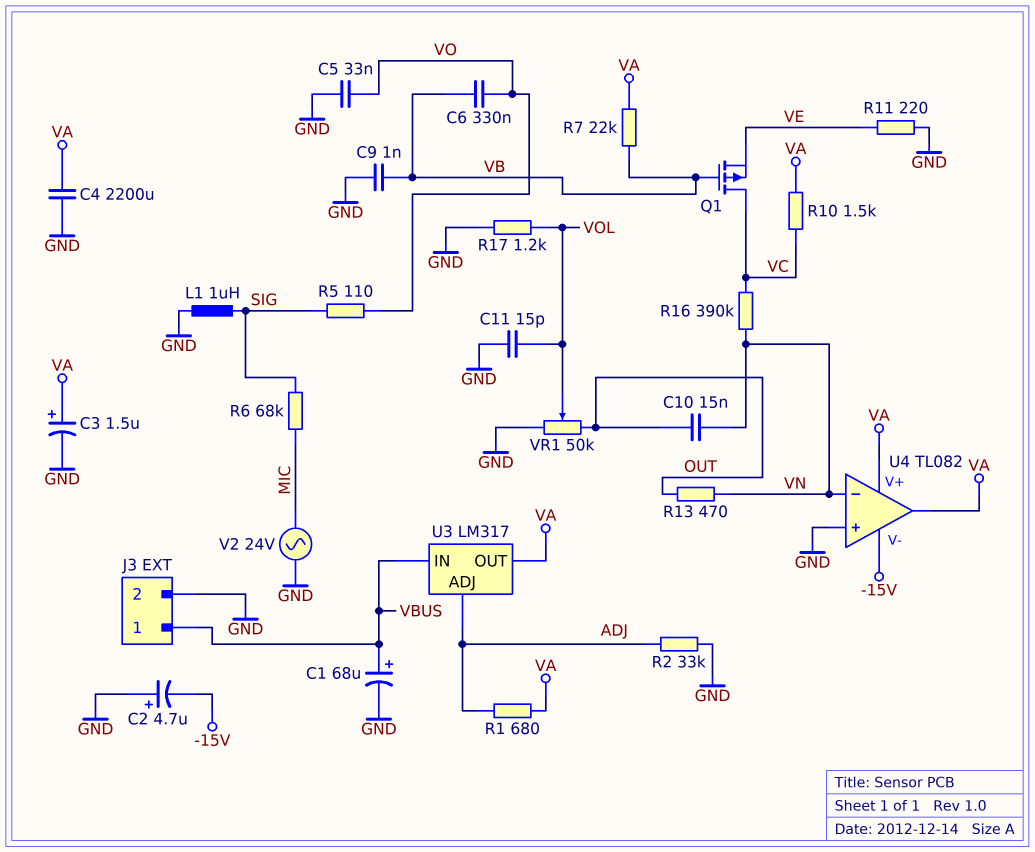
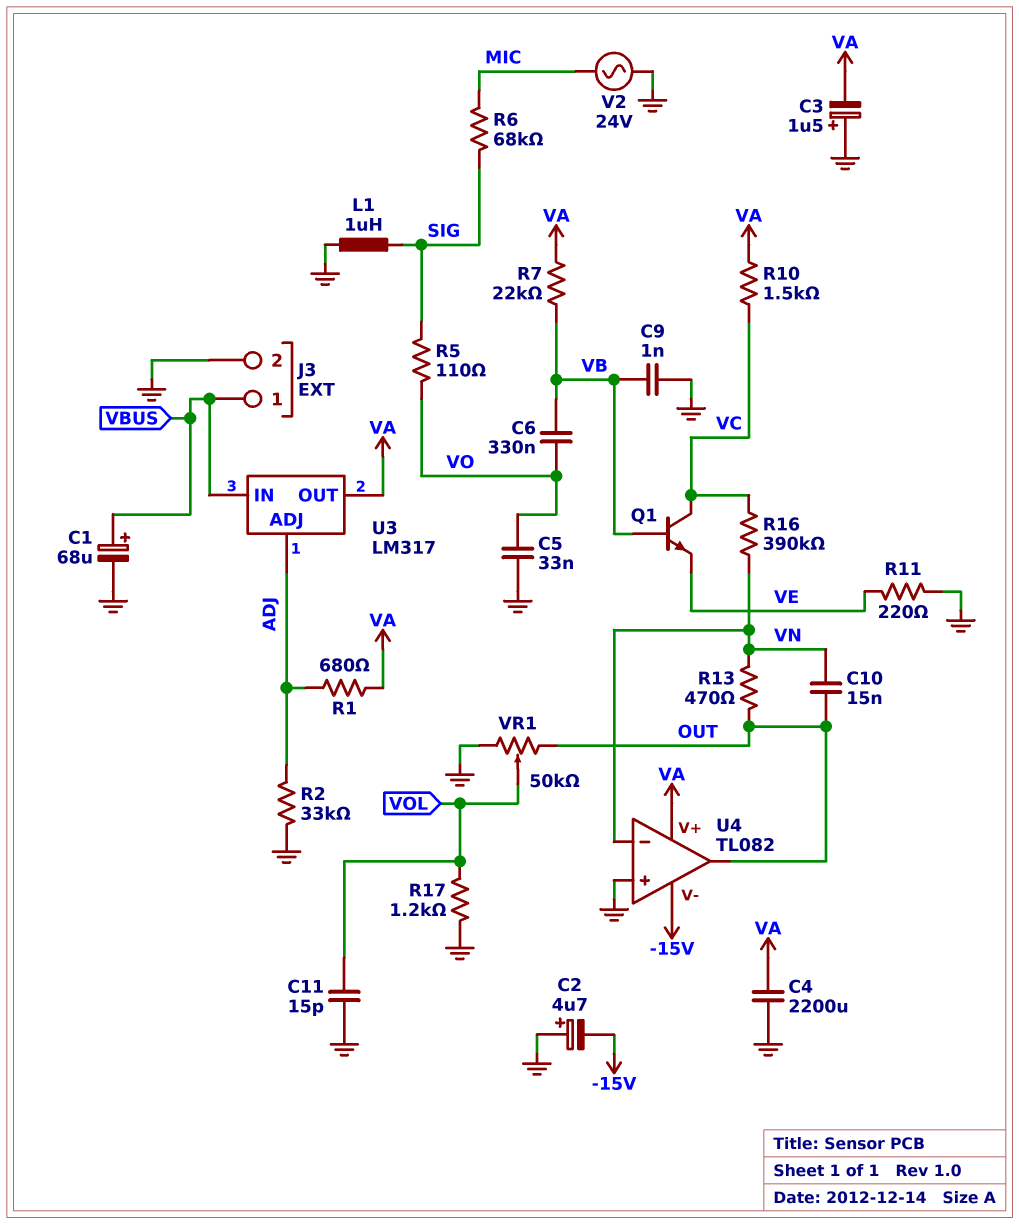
C3: 1.5uF (plus VA, minus GND) -> 1.5uF (plus GND, minus VA)
Q1: PMOS (G VB, D VC, S VE) -> NPN (B VB, C VC, E VE)
U4 pin out: VA -> OUT

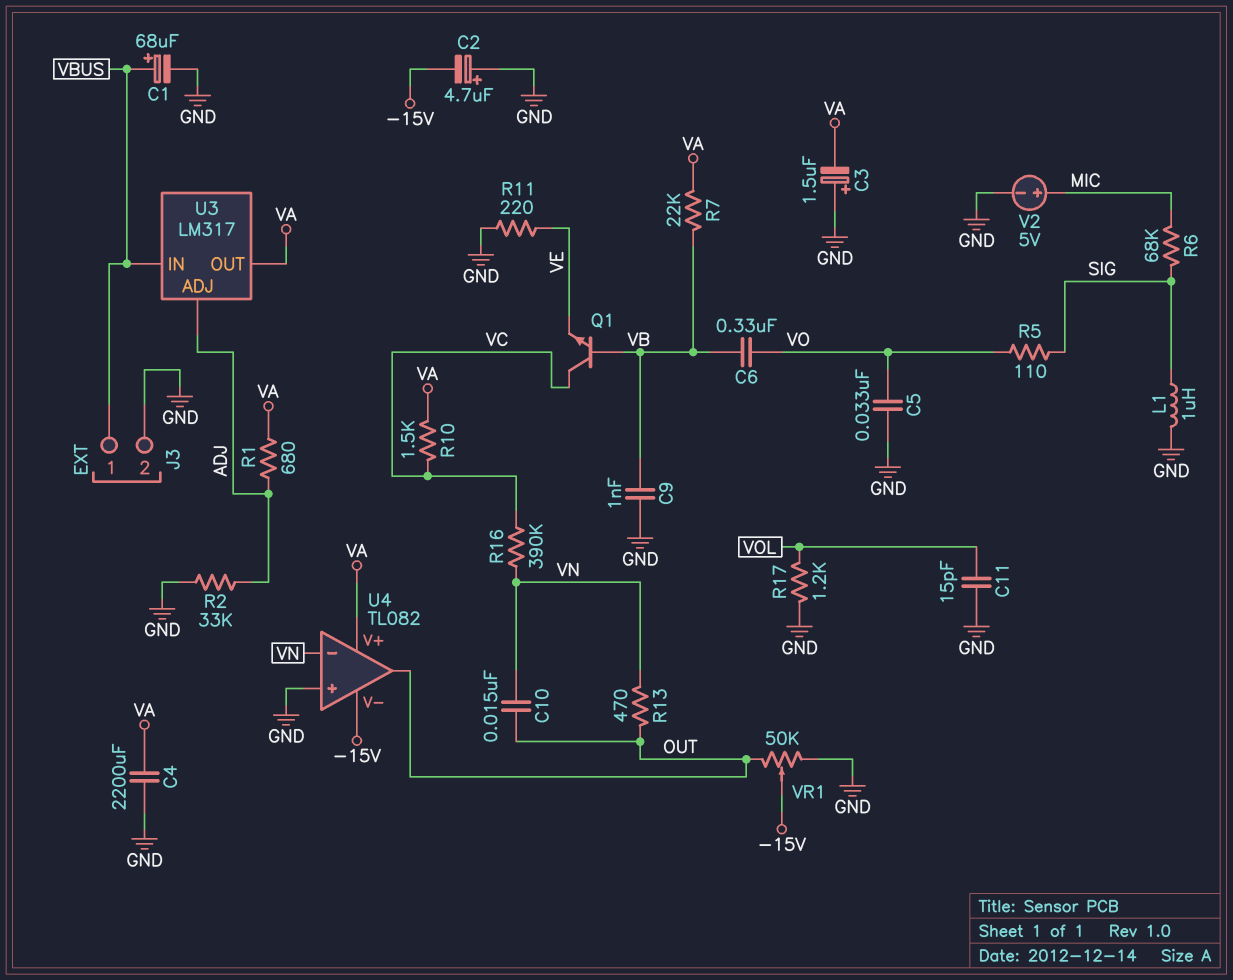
V2: AC 24V (GND, MIC) -> 5V (plus MIC, minus GND)
VR1: 50k (GND, OUT, wiper VOL) -> 50k (GND, OUT, wiper -15V)

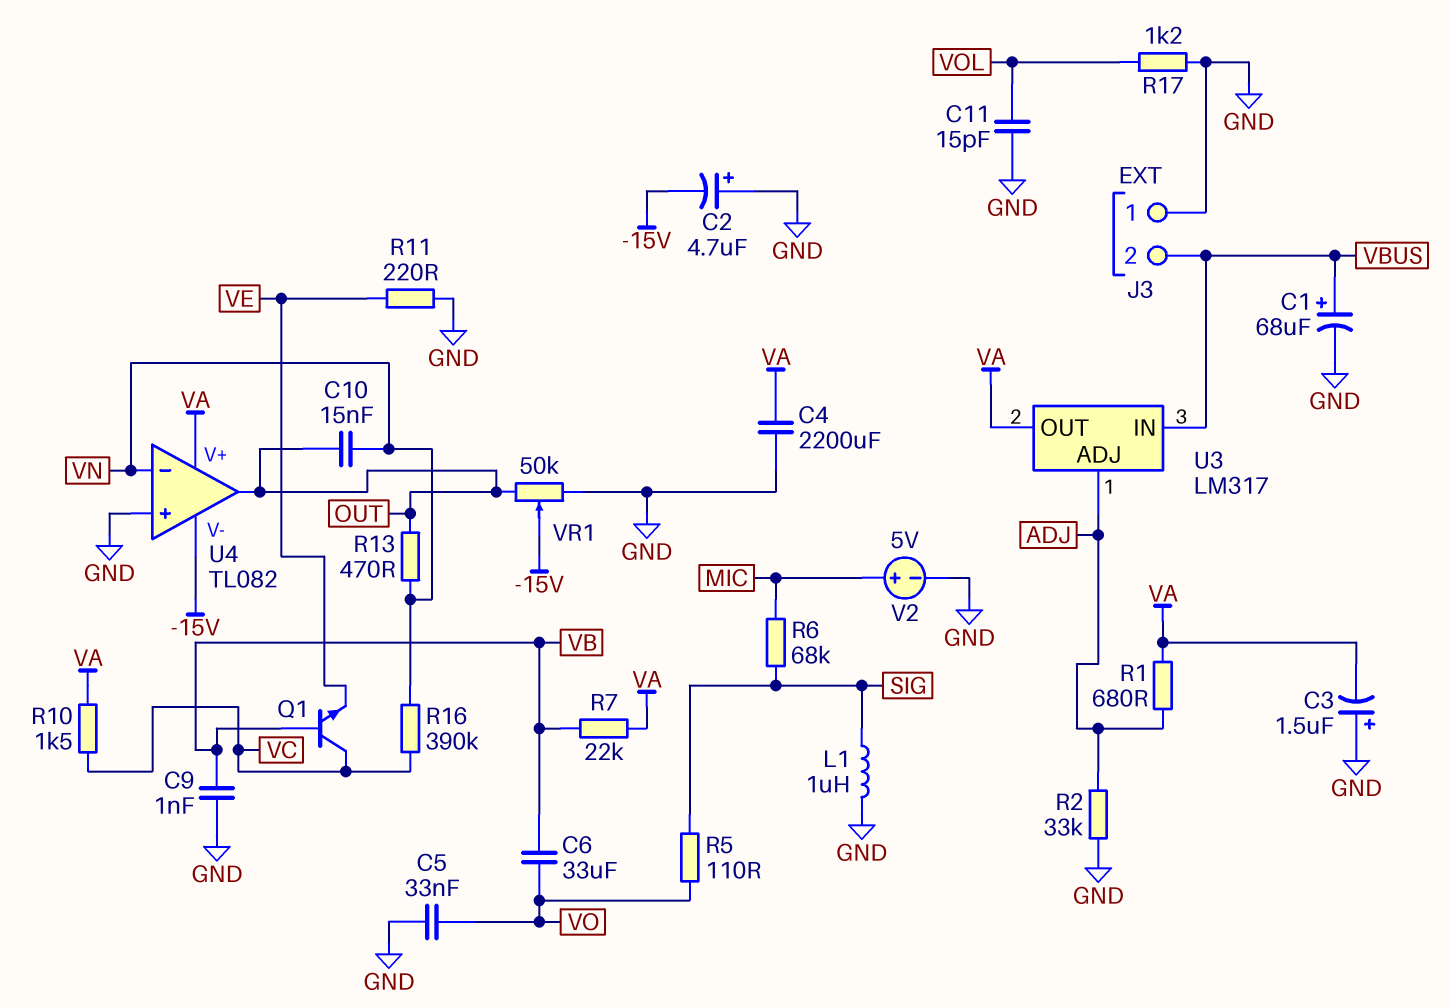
C6: 330nF (VB, VO) -> 33uF (VB, VO)
J3 pin 1: VBUS -> GND
J3 pin 2: GND -> VBUS

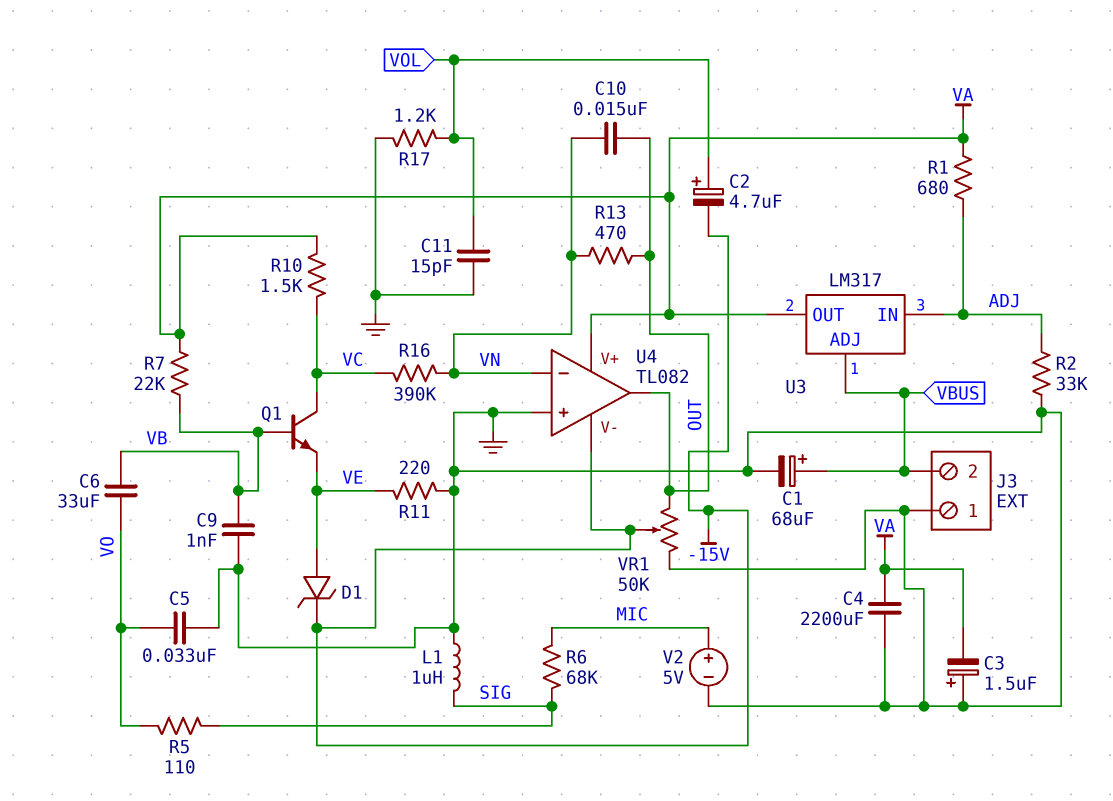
C2: 4.7uF (plus GND, minus -15V) -> 4.7uF (plus VOL, minus -15V)
D1: none -> zener (A VE, K -15V)
U3 pin ADJ: ADJ -> VBUS
U3 pin IN: VBUS -> ADJ

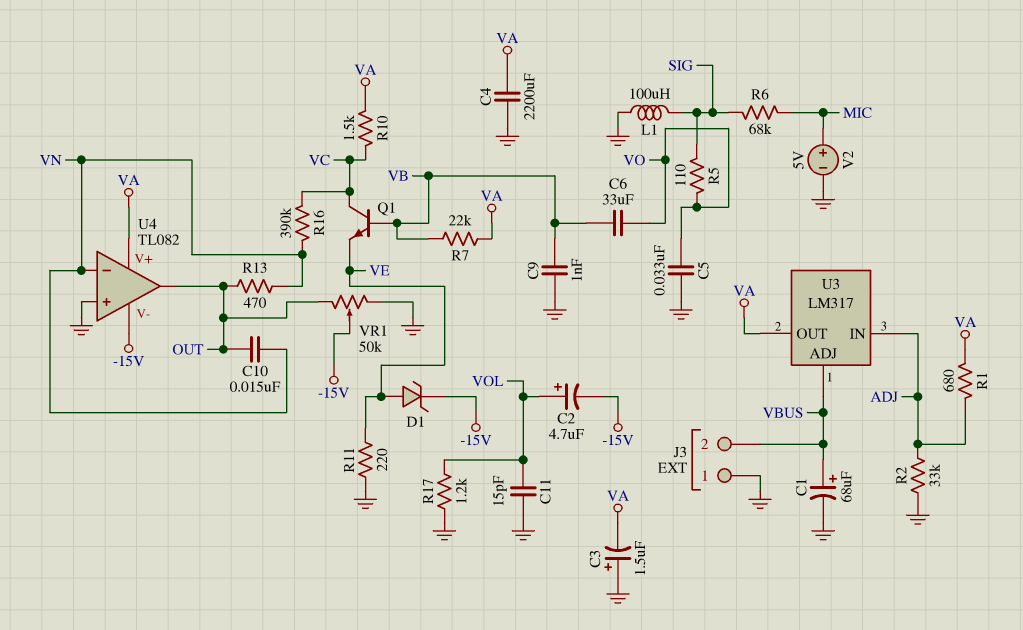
L1: 1uH (GND, SIG) -> 100uH (GND, SIG)

